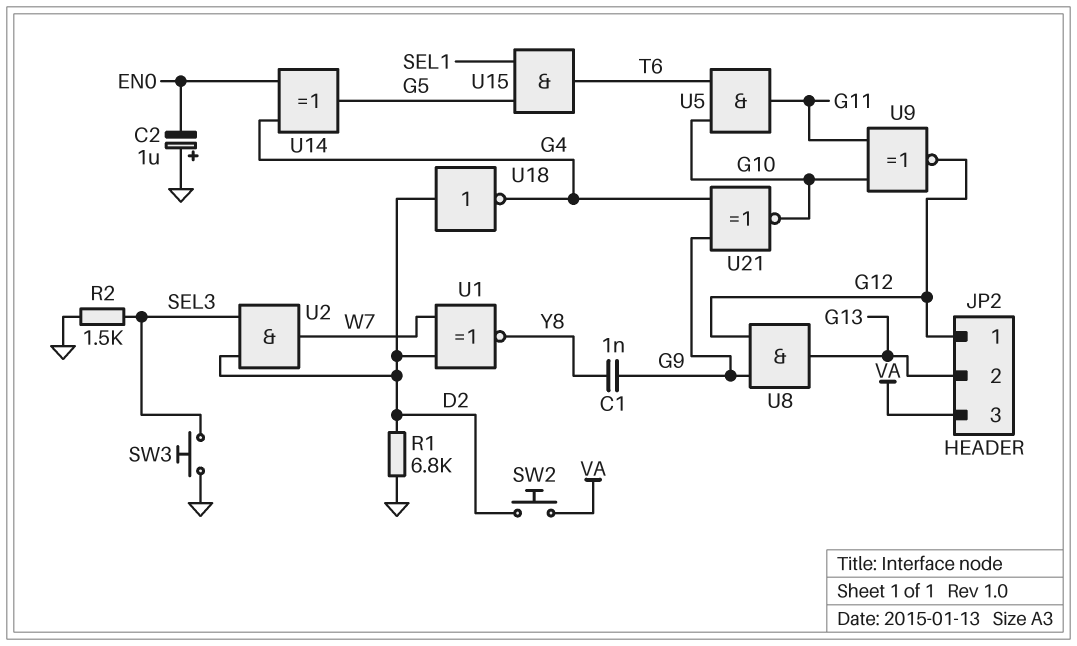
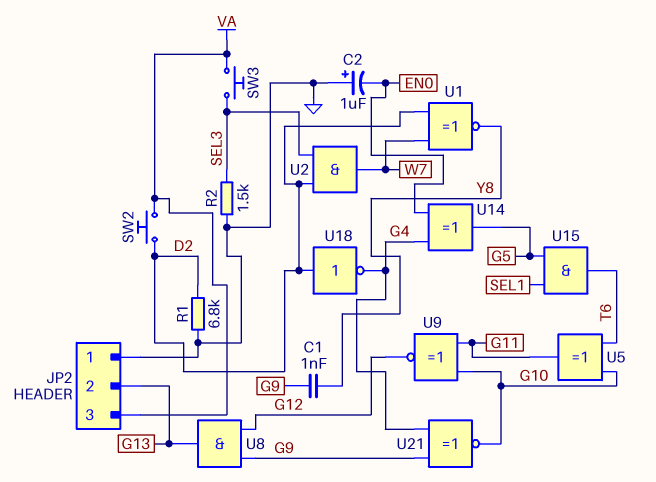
JP2 pin 1: G12 -> GND
SW3: button (GND, SEL3) -> button (SEL3, VA)
U5: AND (in G10, in T6, out G11) -> XOR (in G10, in T6, out G11)

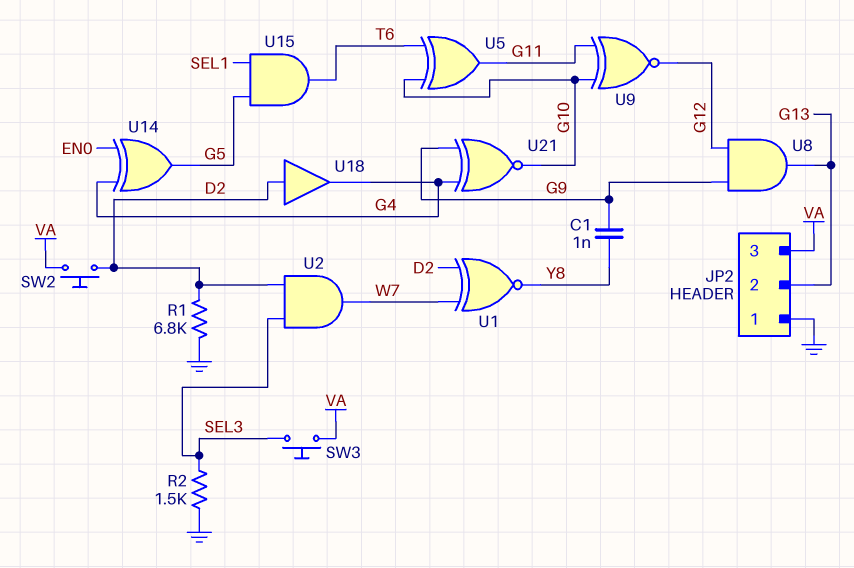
C2: 1uF (plus GND, minus EN0) -> none
U18: NOT (in D2, out G4) -> buffer (in D2, out G4)

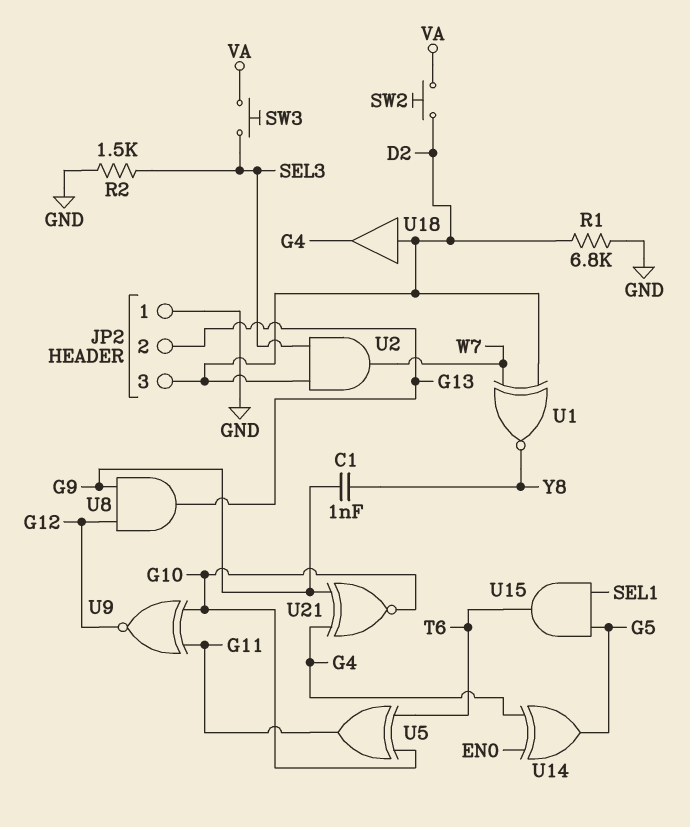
JP2 pin 3: VA -> D2

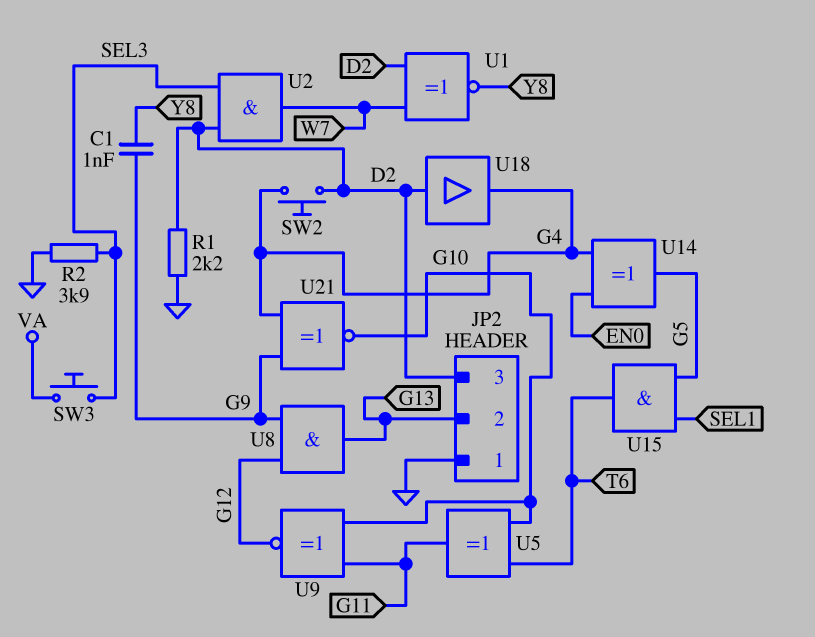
R1: 6.8k (D2, GND) -> 2.2k (D2, GND)
R2: 1.5k (GND, SEL3) -> 3.9k (GND, SEL3)
SW2: button (D2, VA) -> button (D2, G4)

